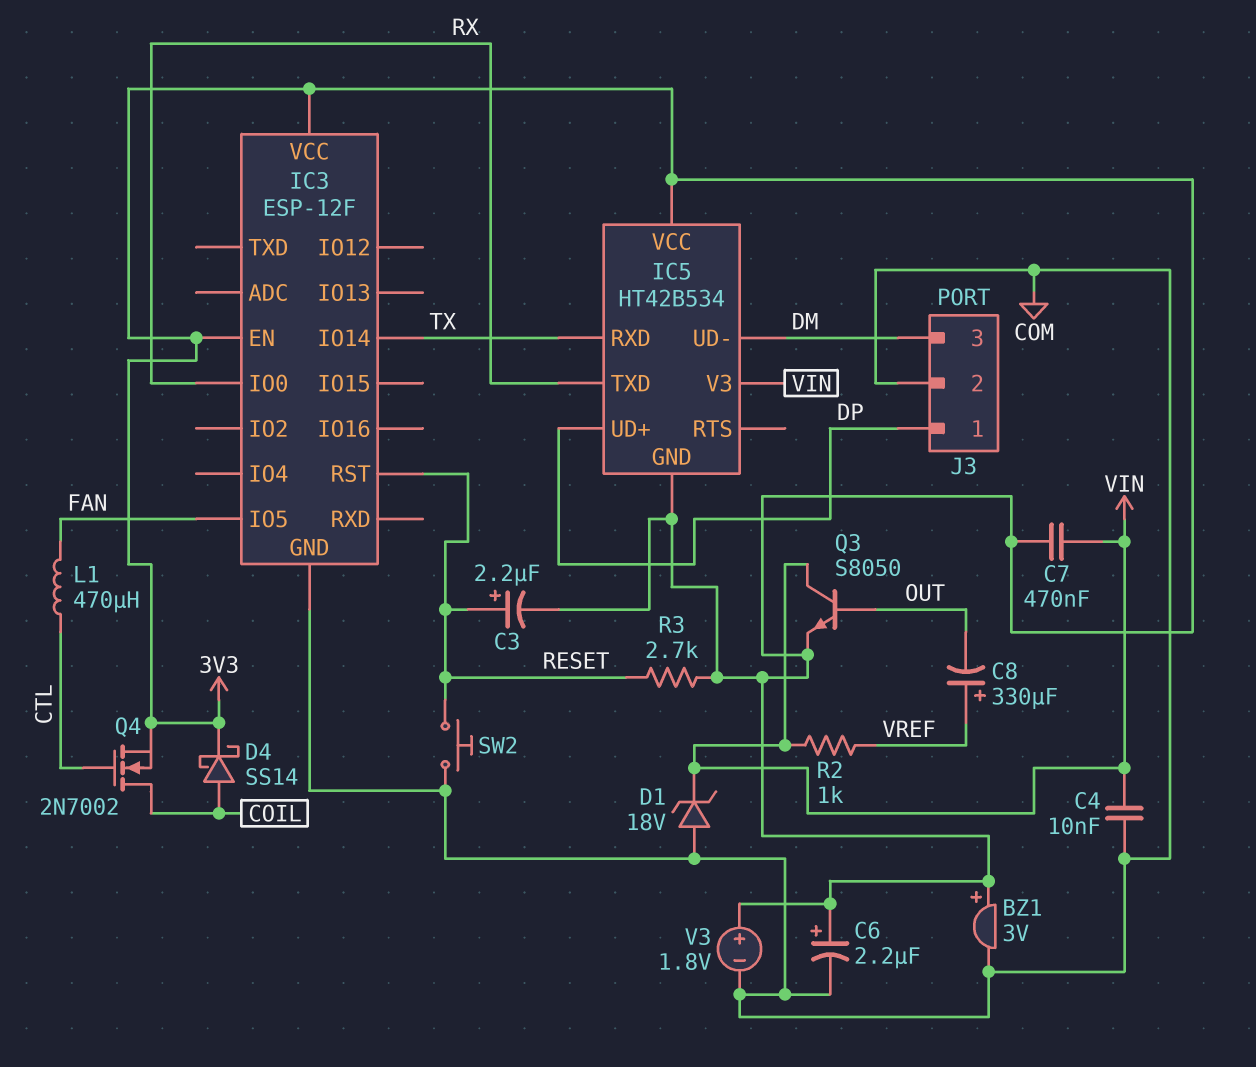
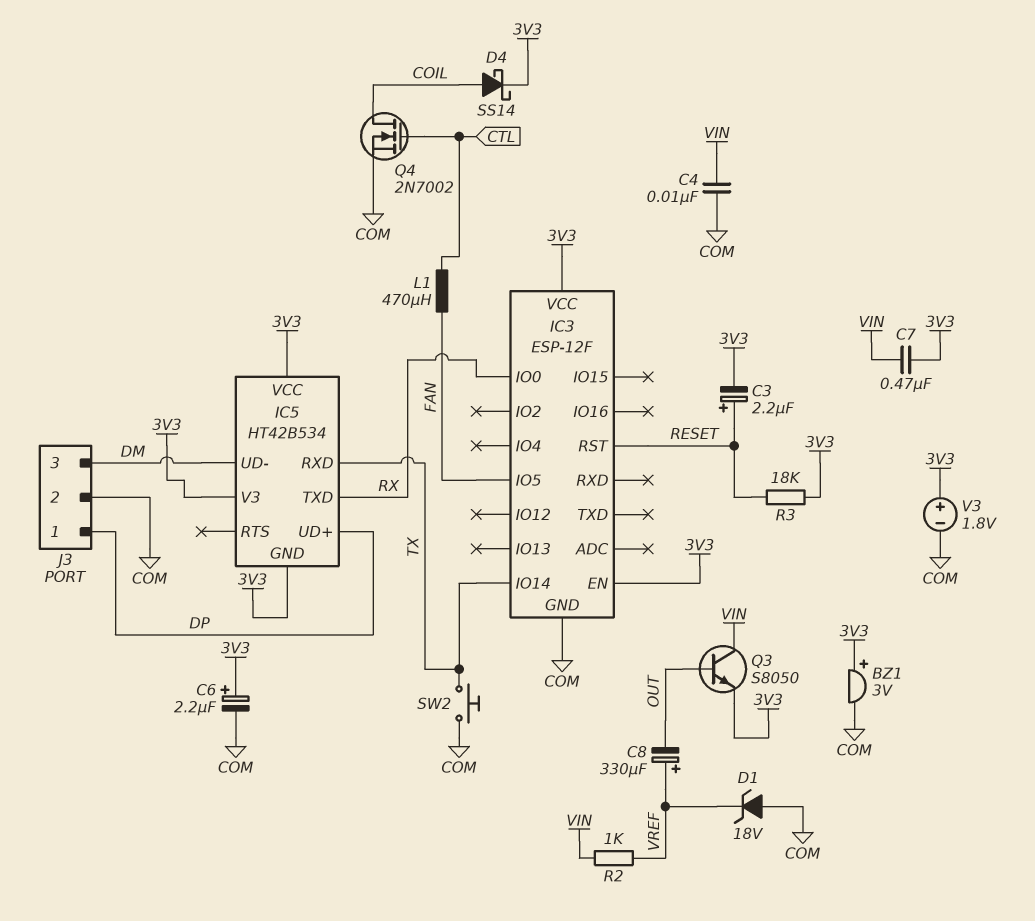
D1: zener 18V (A COM, K VIN) -> zener 18V (A COM, K VREF)
IC5 pin V3: VIN -> 3V3
Q4: NMOS 2N7002 (G CTL, D COIL, S 3V3) -> NMOS 2N7002 (G CTL, D COIL, S COM)
R3: 2.7k (3V3, RESET) -> 18k (3V3, RESET)
SW2: button (COM, RESET) -> button (COM, TX)

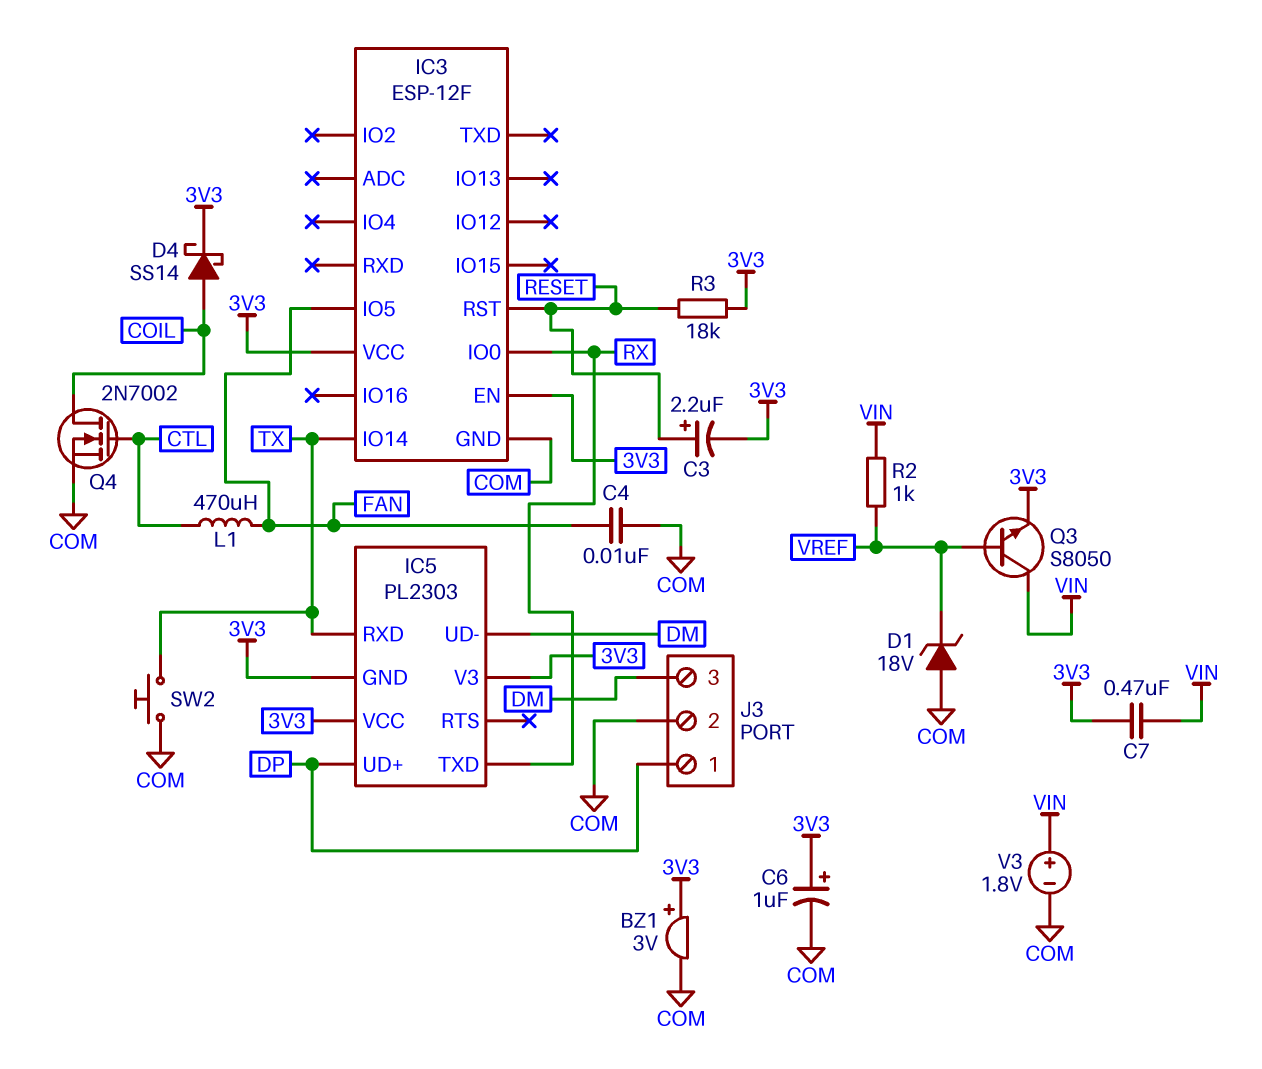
C4: 10nF (COM, VIN) -> 10nF (COM, FAN)
C6: 2.2uF (plus 3V3, minus COM) -> 1uF (plus 3V3, minus COM)
C8: 330uF (plus VREF, minus OUT) -> none
IC5: HT42B534 -> PL2303
Q3: NPN S8050 (B OUT, C VIN, E 3V3) -> NPN S8050 (B VREF, C VIN, E 3V3)
V3: 1.8V (plus 3V3, minus COM) -> 1.8V (plus VIN, minus COM)

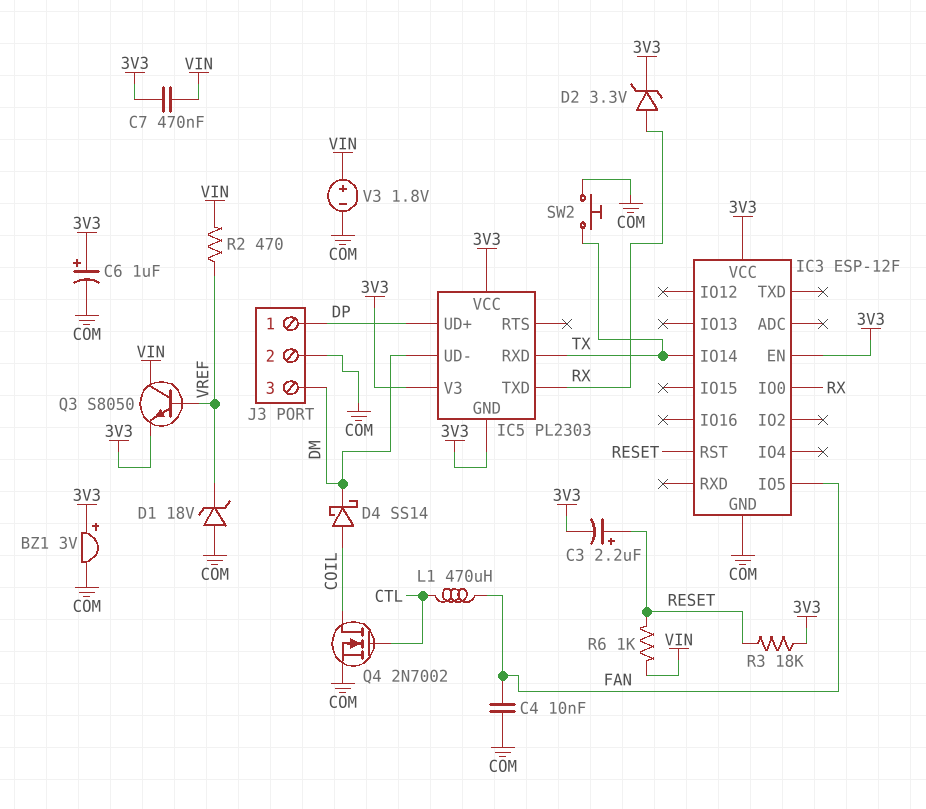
D2: none -> zener 3.3V (A RX, K 3V3)
D4: schottky SS14 (A COIL, K 3V3) -> schottky SS14 (A COIL, K DM)
R2: 1k (VIN, VREF) -> 470 (VIN, VREF)
R6: none -> 1k (RESET, VIN)

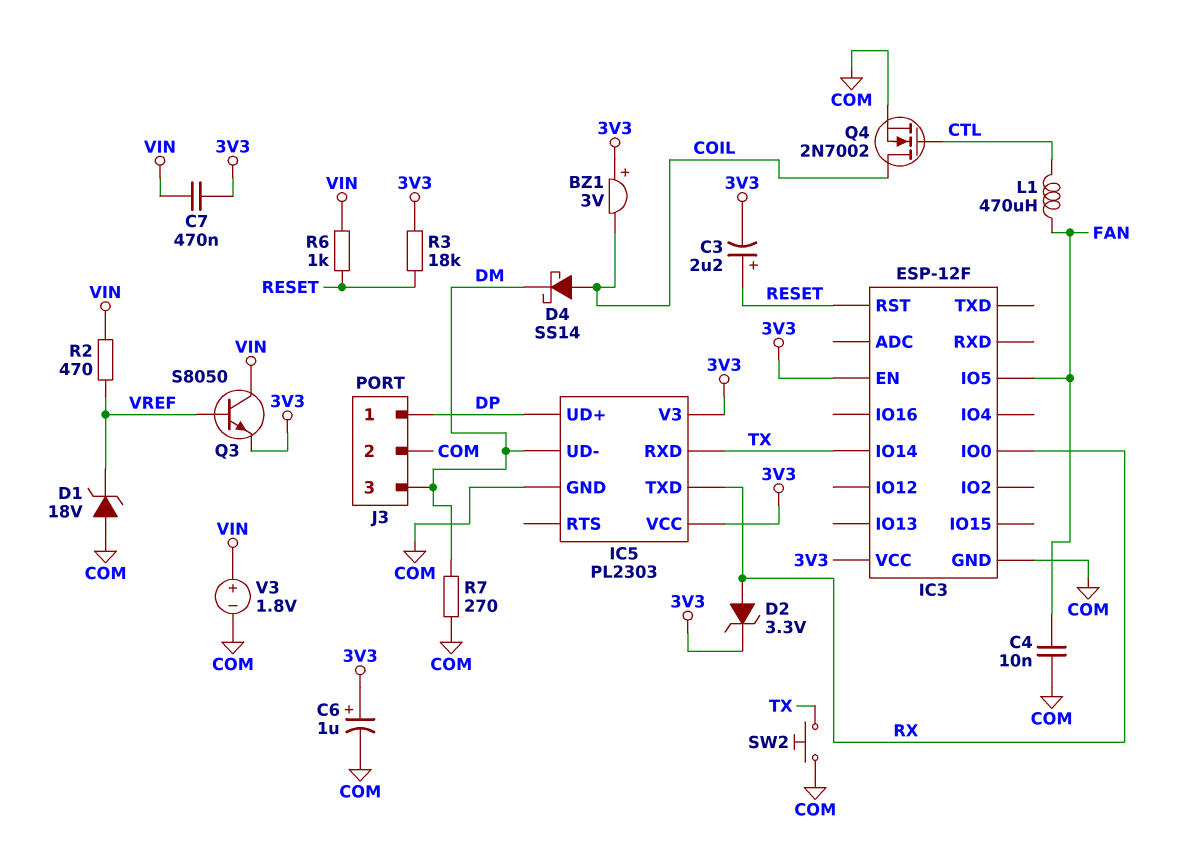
BZ1: buzzer 3V (plus 3V3, minus COM) -> buzzer 3V (plus 3V3, minus COIL)
IC5 pin GND: 3V3 -> COM
R7: none -> 270 (COM, DM)

